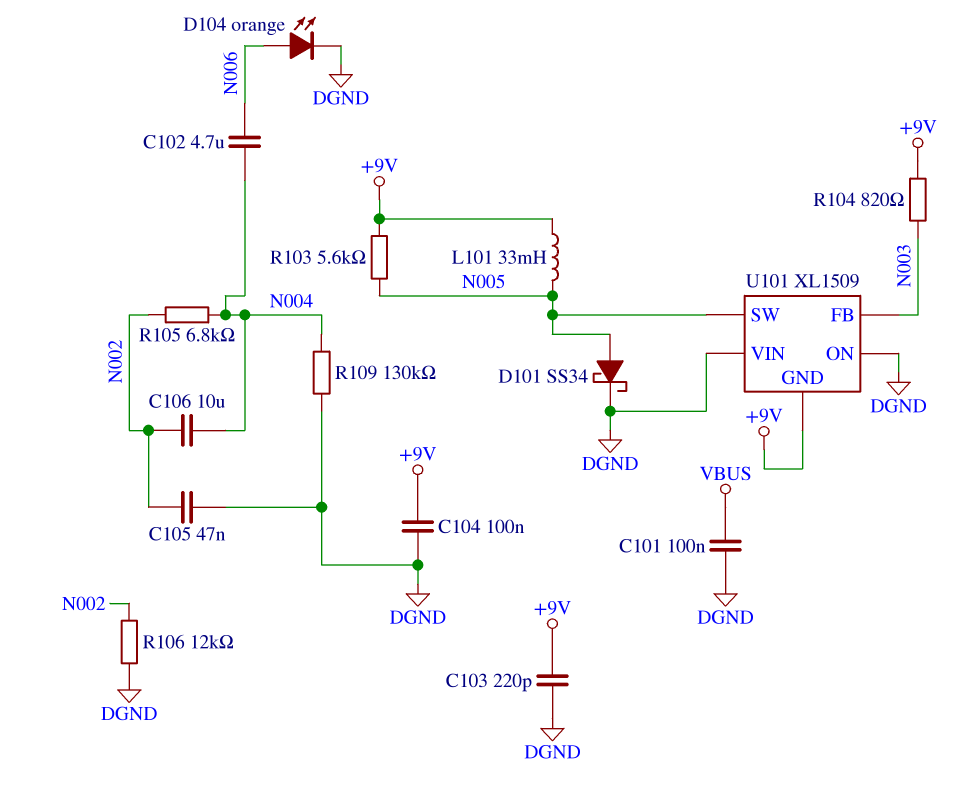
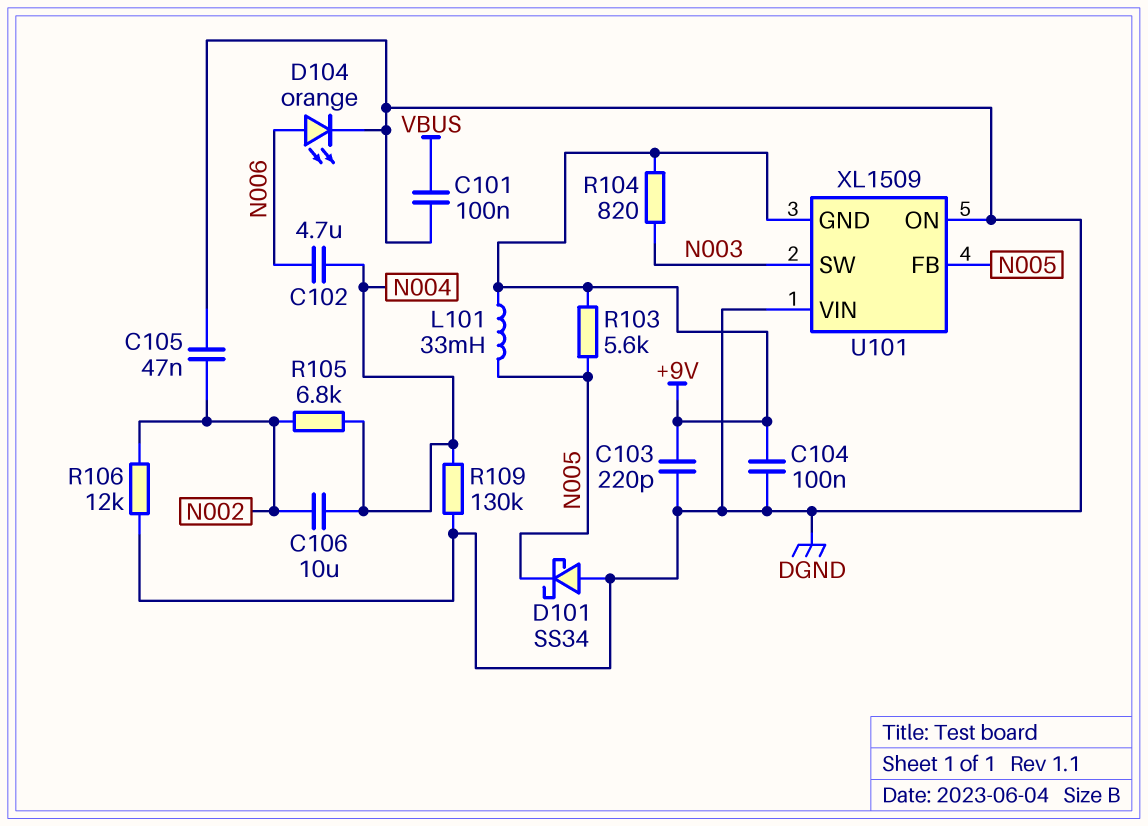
D101: schottky SS34 (A N005, K DGND) -> schottky SS34 (A DGND, K N005)
U101 pin FB: N003 -> N005
U101 pin SW: N005 -> N003

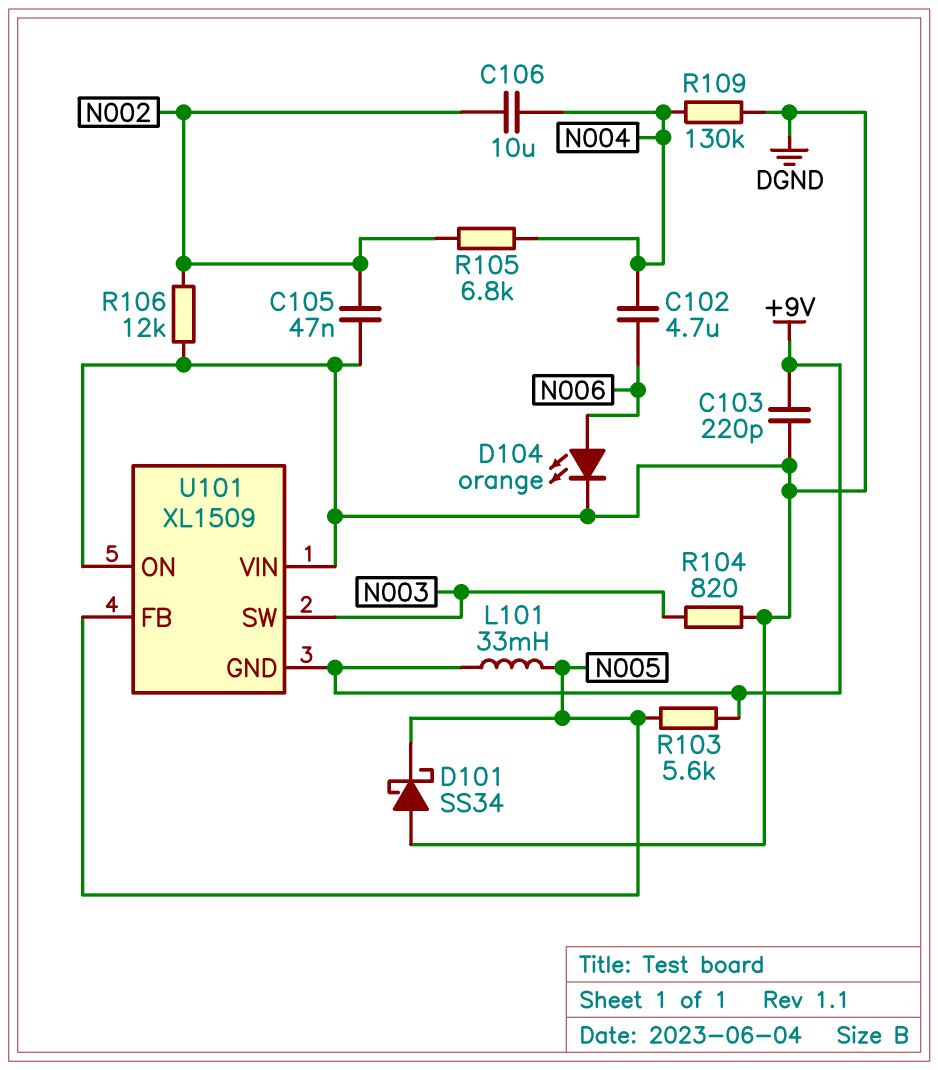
C101: 100nF (DGND, VBUS) -> none
C104: 100nF (+9V, DGND) -> none
R104: 820 (+9V, N003) -> 820 (DGND, N003)

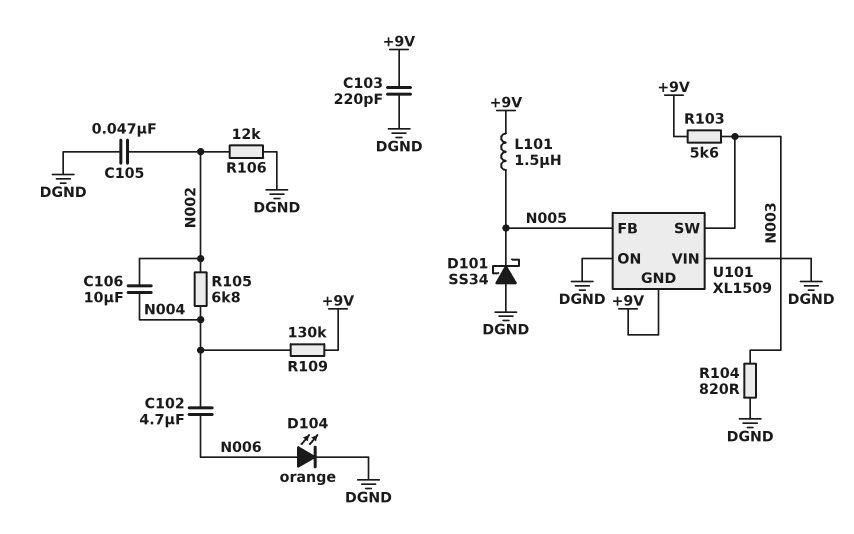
L101: 33mH (+9V, N005) -> 1.5uH (+9V, N005)
R103: 5.6k (+9V, N005) -> 5.6k (+9V, N003)
R109: 130k (DGND, N004) -> 130k (+9V, N004)

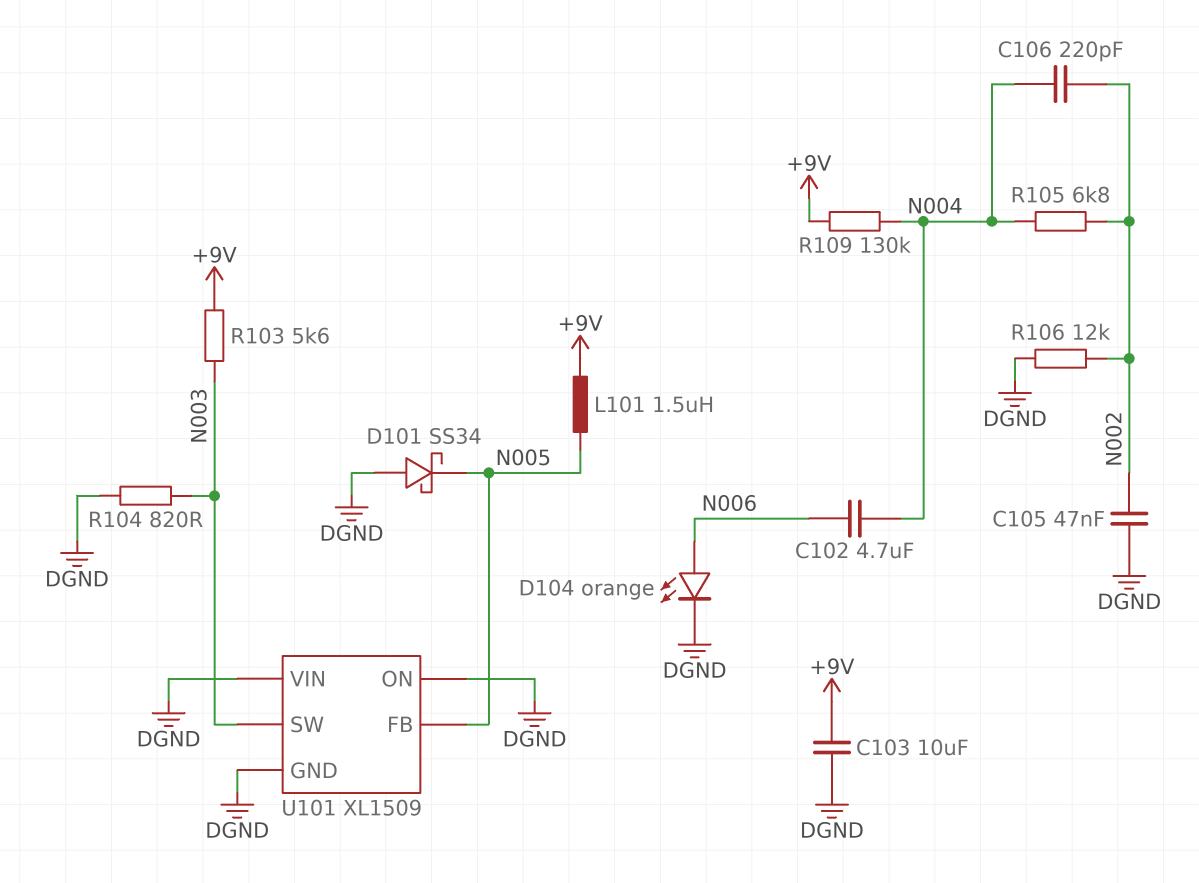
C103: 220pF (+9V, DGND) -> 10uF (+9V, DGND)
C106: 10uF (N002, N004) -> 220pF (N002, N004)
U101 pin GND: +9V -> DGND

